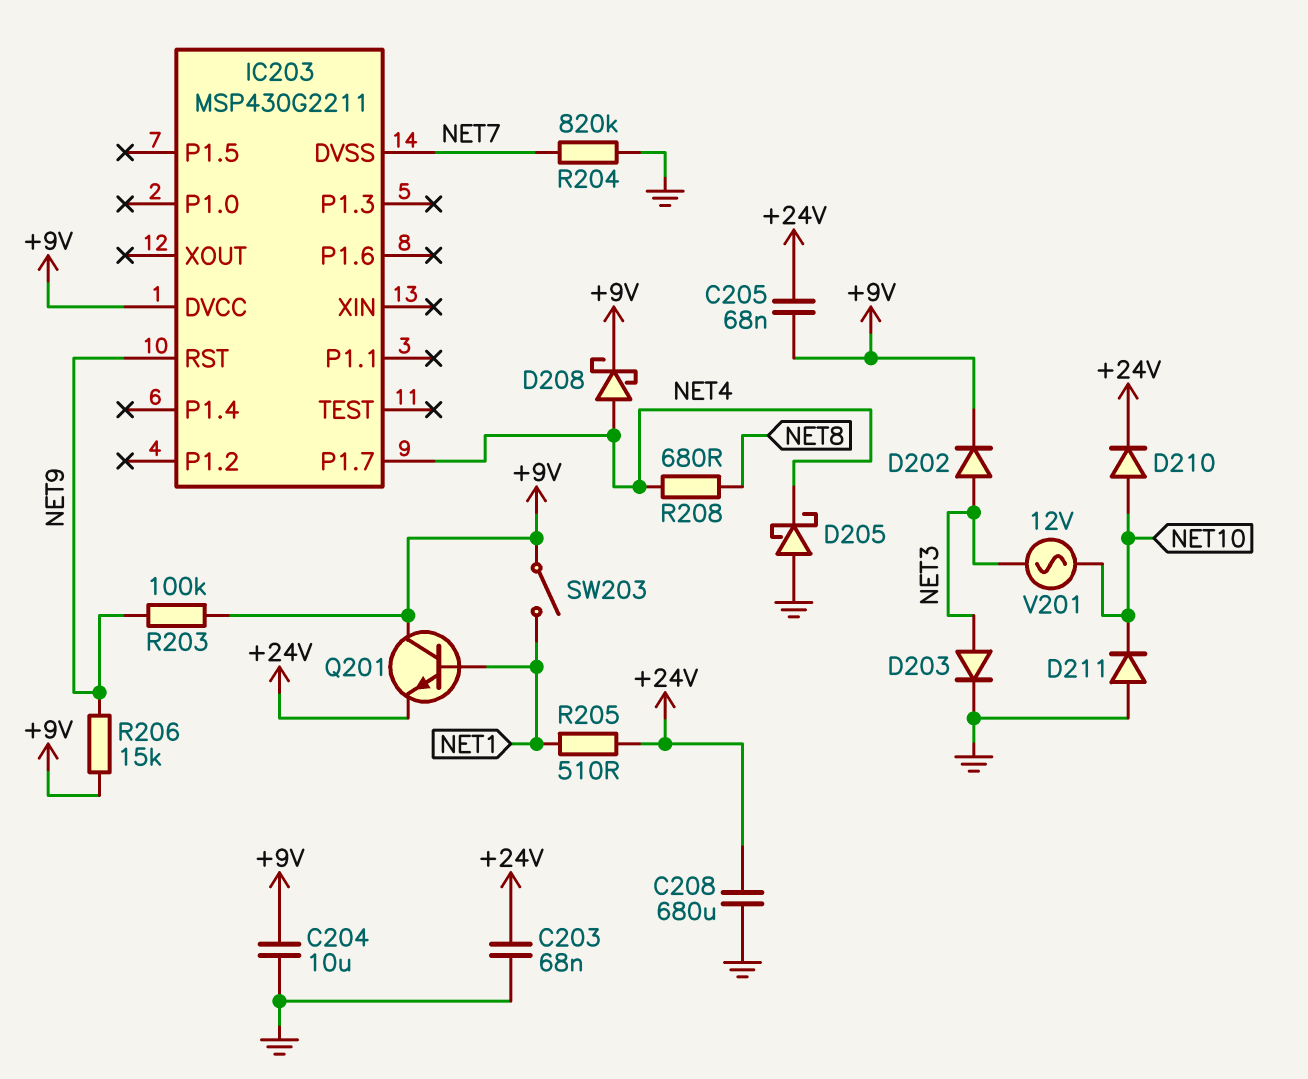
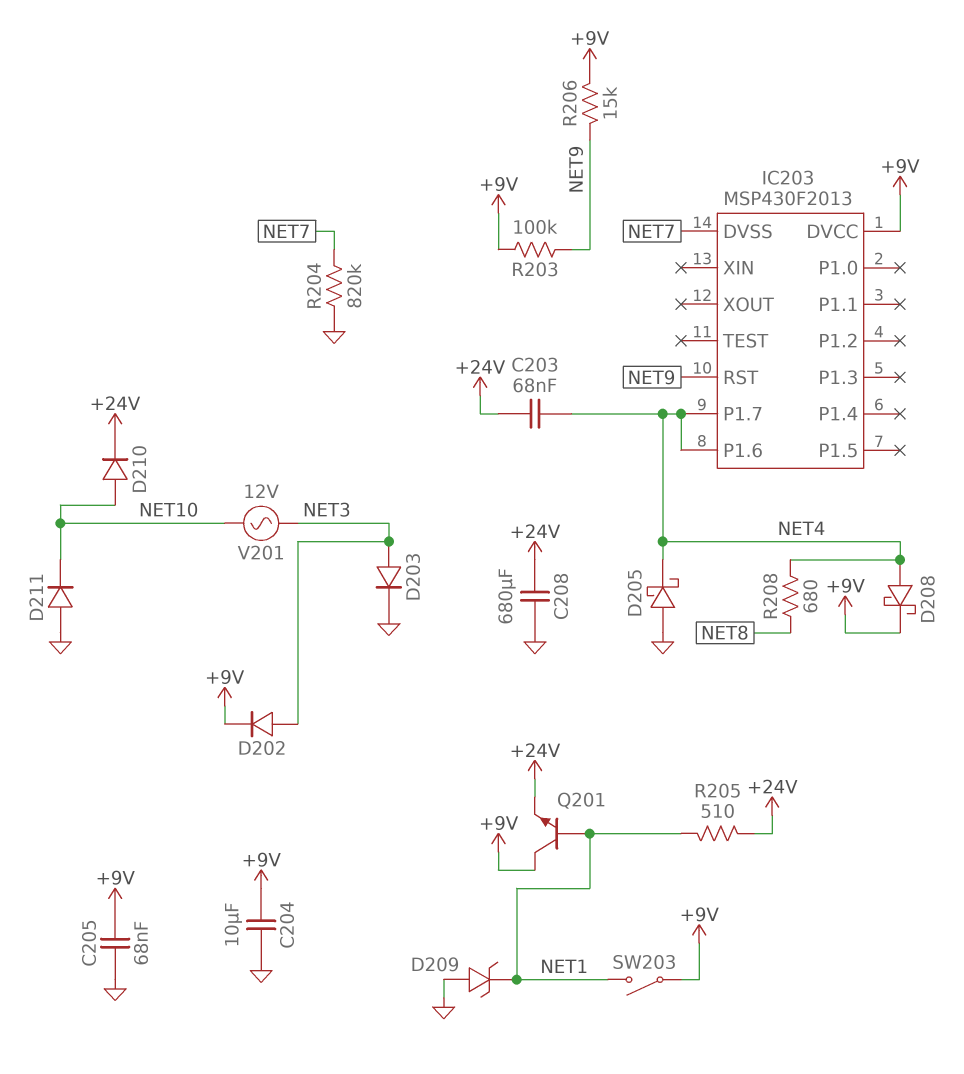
C203: 68nF (+24V, GND) -> 68nF (+24V, NET4)
C205: 68nF (+9V, +24V) -> 68nF (+9V, GND)
D209: none -> zener (A GND, K NET1)
IC203: MSP430G2211 -> MSP430F2013
IC203 pin P1.6: none -> NET4

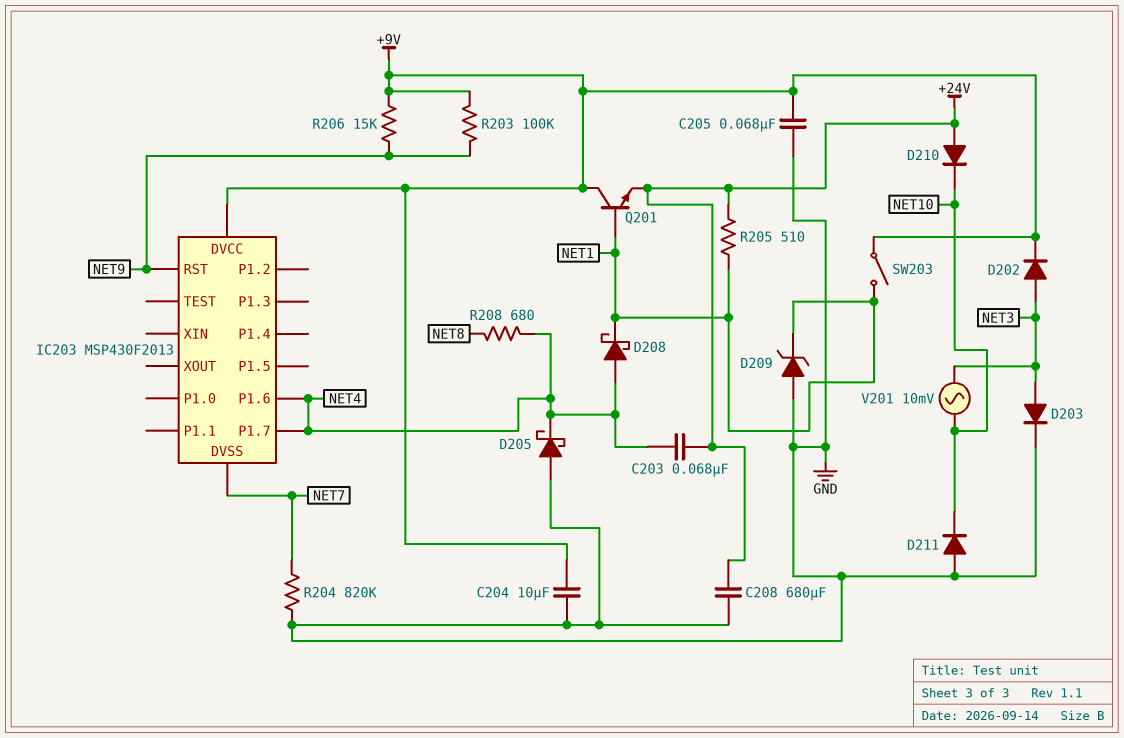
D208: schottky (A NET4, K +9V) -> schottky (A NET4, K NET1)
D210: diode (A NET10, K +24V) -> diode (A +24V, K NET10)
V201: AC 12V (NET3, NET10) -> AC 10mV (NET3, NET10)

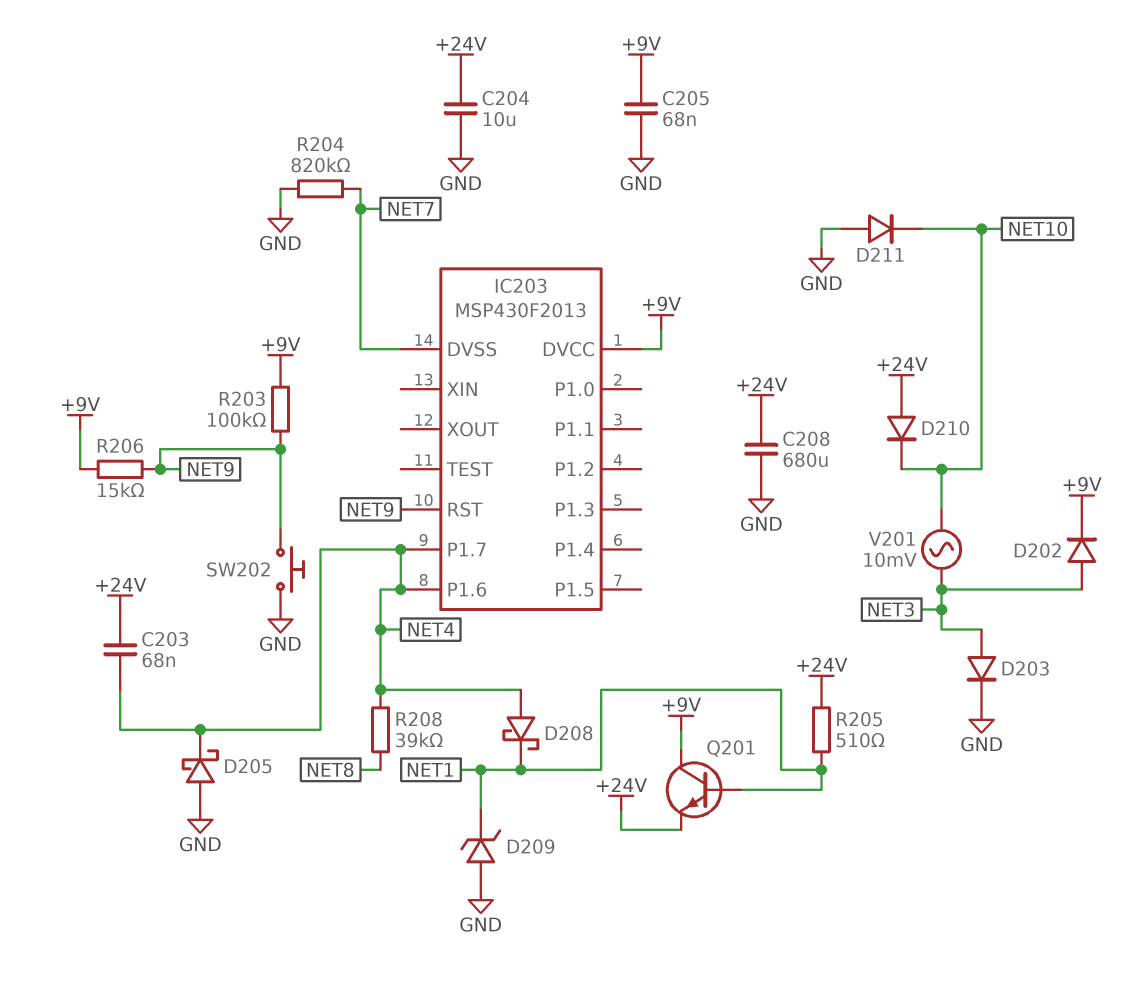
C204: 10uF (+9V, GND) -> 10uF (+24V, GND)
R208: 680 (NET4, NET8) -> 39k (NET4, NET8)
SW202: none -> button (GND, NET9)
SW203: switch (+9V, NET1) -> none

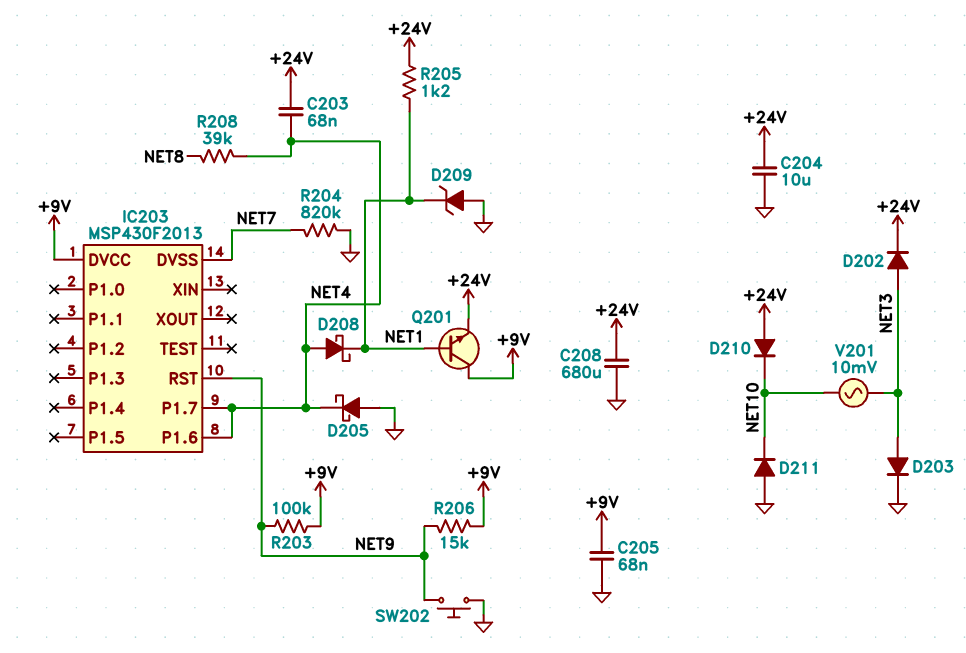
D202: diode (A NET3, K +9V) -> diode (A NET3, K +24V)
R205: 510 (+24V, NET1) -> 1.2k (+24V, NET1)

